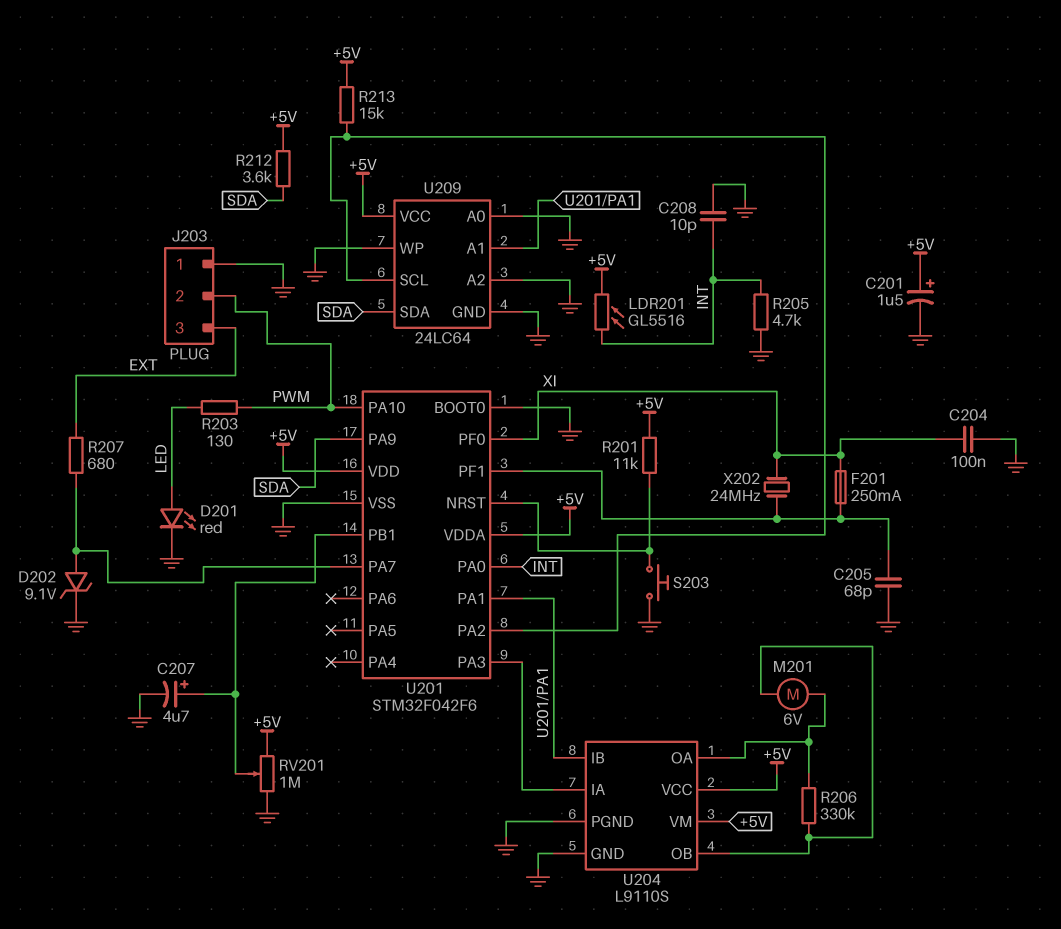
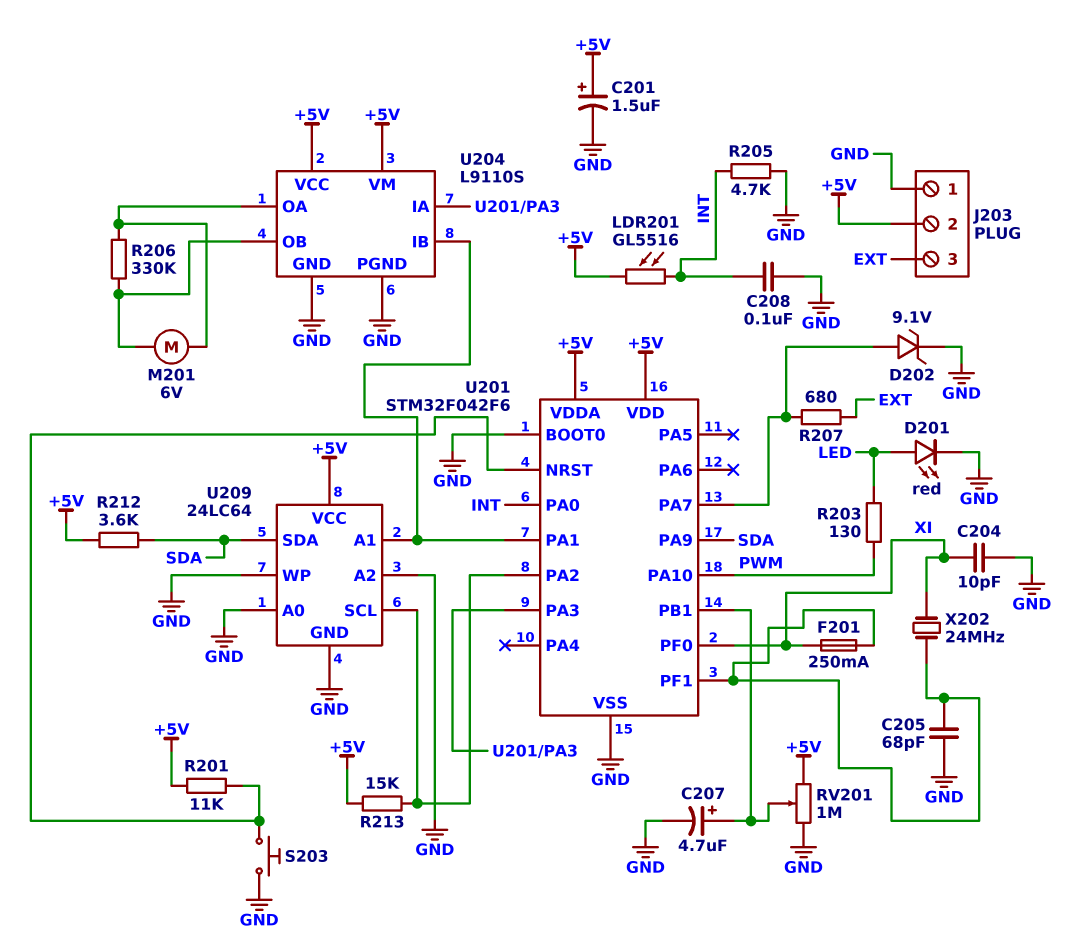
C204: 100nF (GND, XI) -> 10pF (GND, XI)
C208: 10pF (GND, INT) -> 100nF (GND, INT)
J203 pin 2: PWM -> +5V

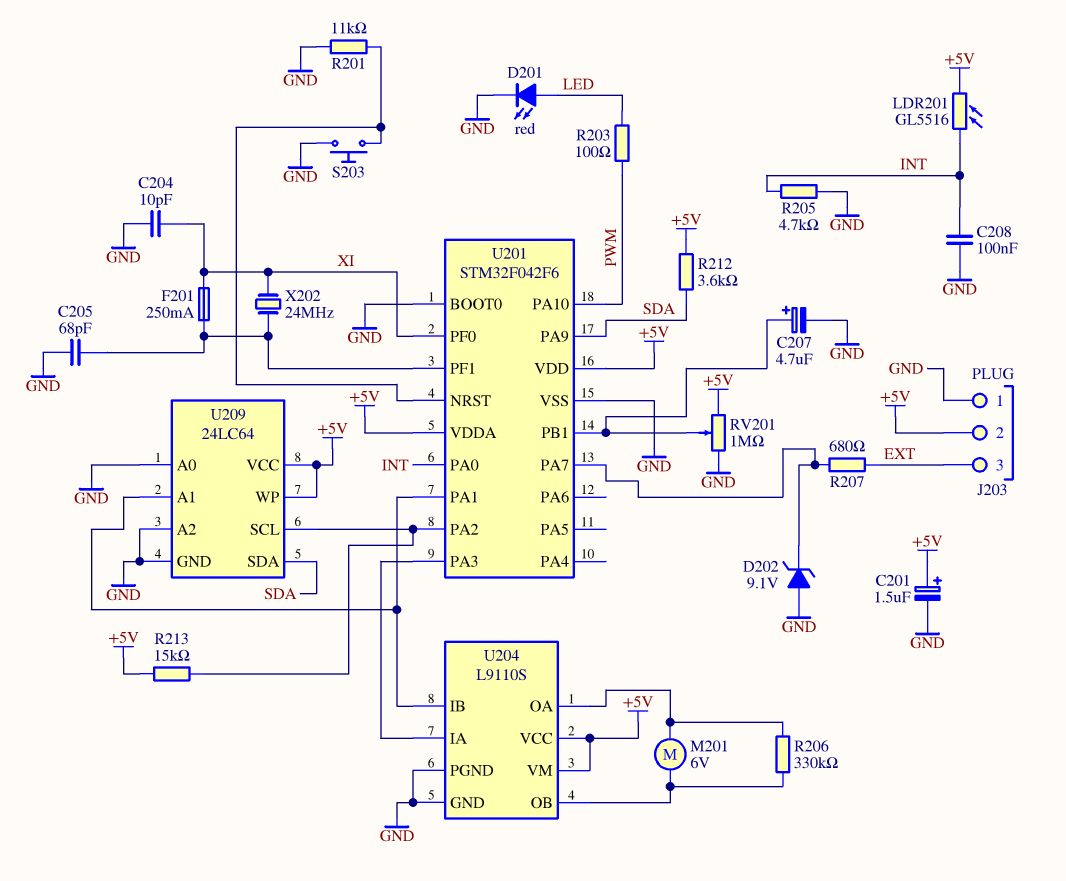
D202: zener 9.1V (A U201/PA7, K GND) -> zener 9.1V (A GND, K U201/PA7)
R201: 11k (+5V, U201/NRST) -> 11k (GND, U201/NRST)
R203: 130 (LED, PWM) -> 100 (LED, PWM)
U209 pin WP: GND -> +5V

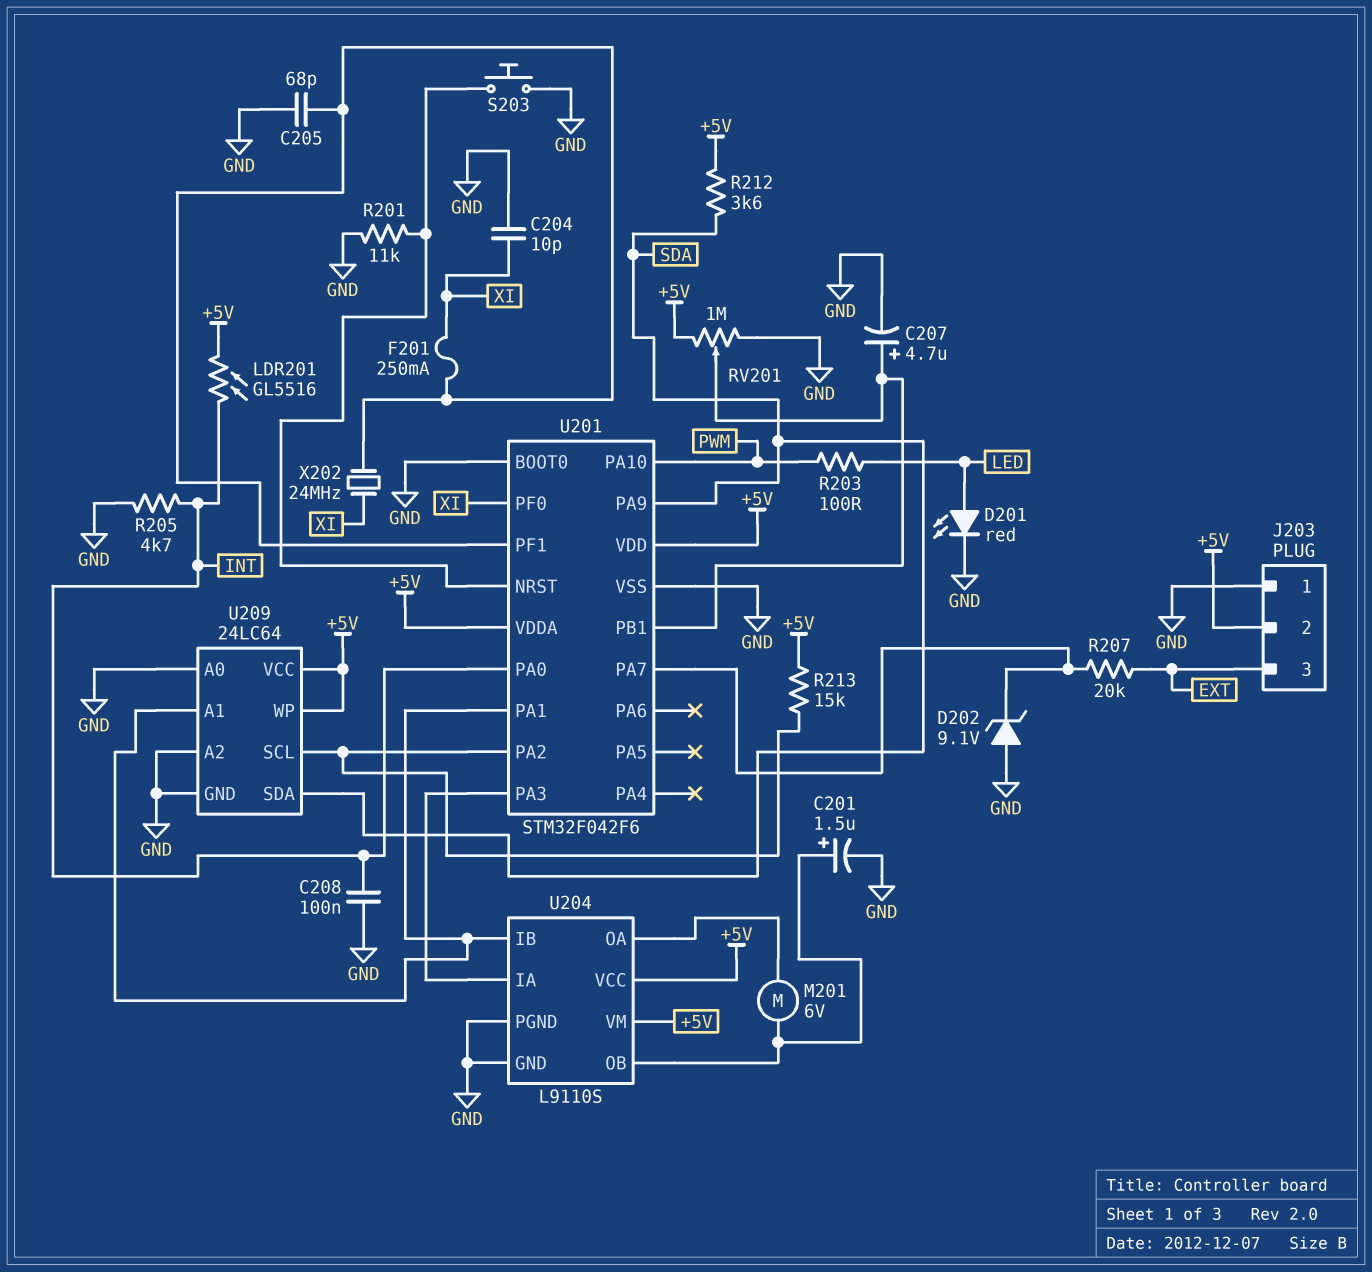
C201: 1.5uF (plus +5V, minus GND) -> 1.5uF (plus U204/OB, minus GND)
R206: 330k (U204/OA, U204/OB) -> none
R207: 680 (EXT, U201/PA7) -> 20k (EXT, U201/PA7)

